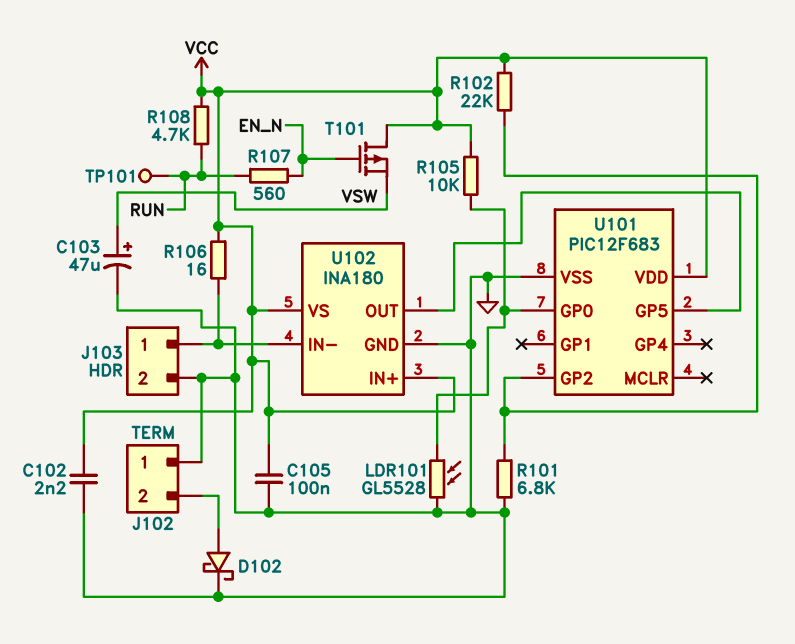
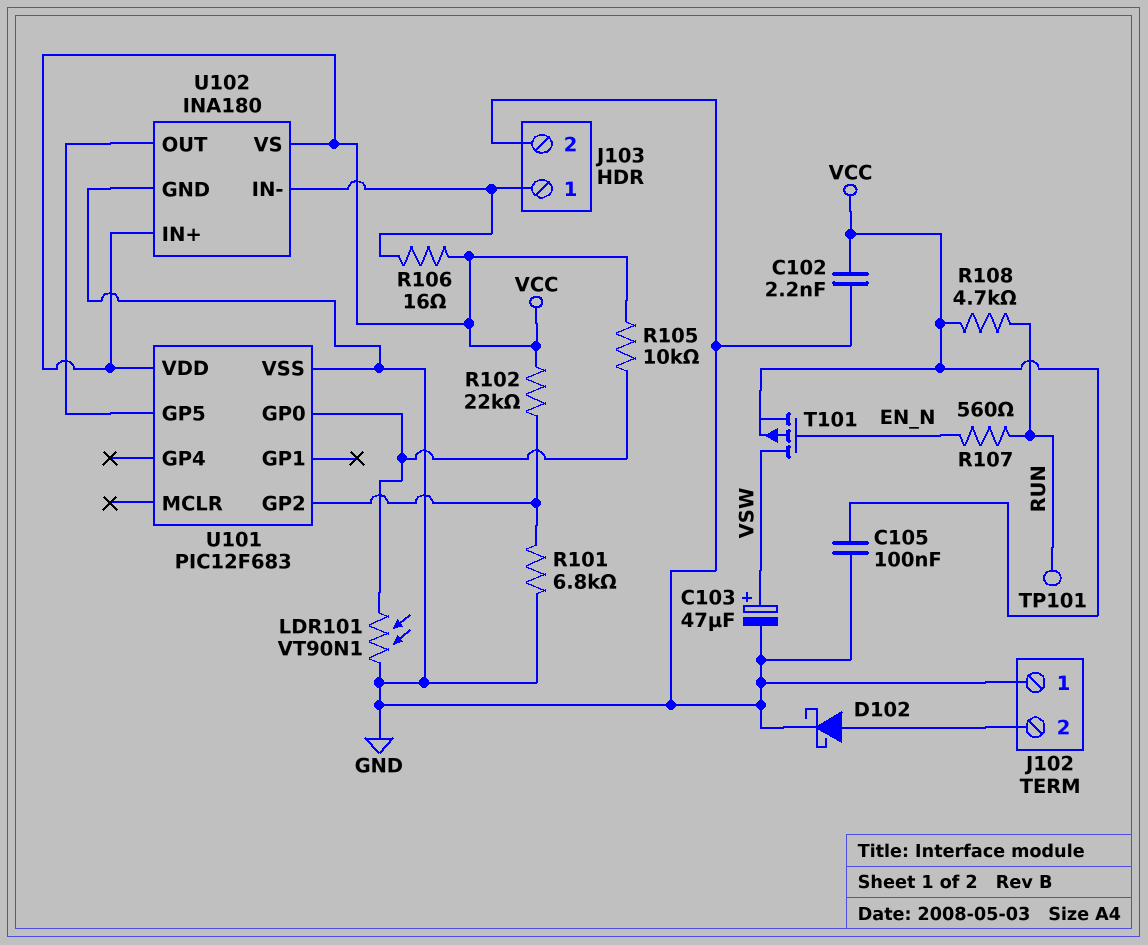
LDR101: GL5528 (GND, U101/GP0) -> VT90N1 (GND, U101/GP0)
T101: PMOS (G EN_N, D VCC, S VSW) -> PMOS (G EN_N, D VSW, S VCC)

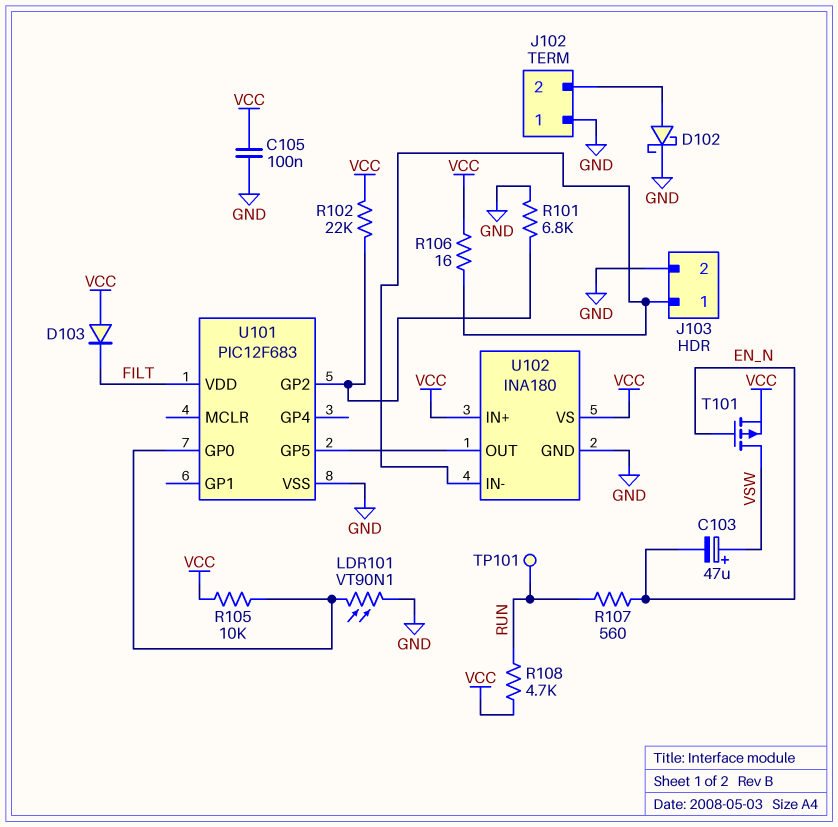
C102: 2.2nF (GND, VCC) -> none
C103: 47uF (plus VSW, minus GND) -> 47uF (plus VSW, minus EN_N)
D103: none -> diode (A VCC, K FILT)
U101 pin VDD: VCC -> FILT

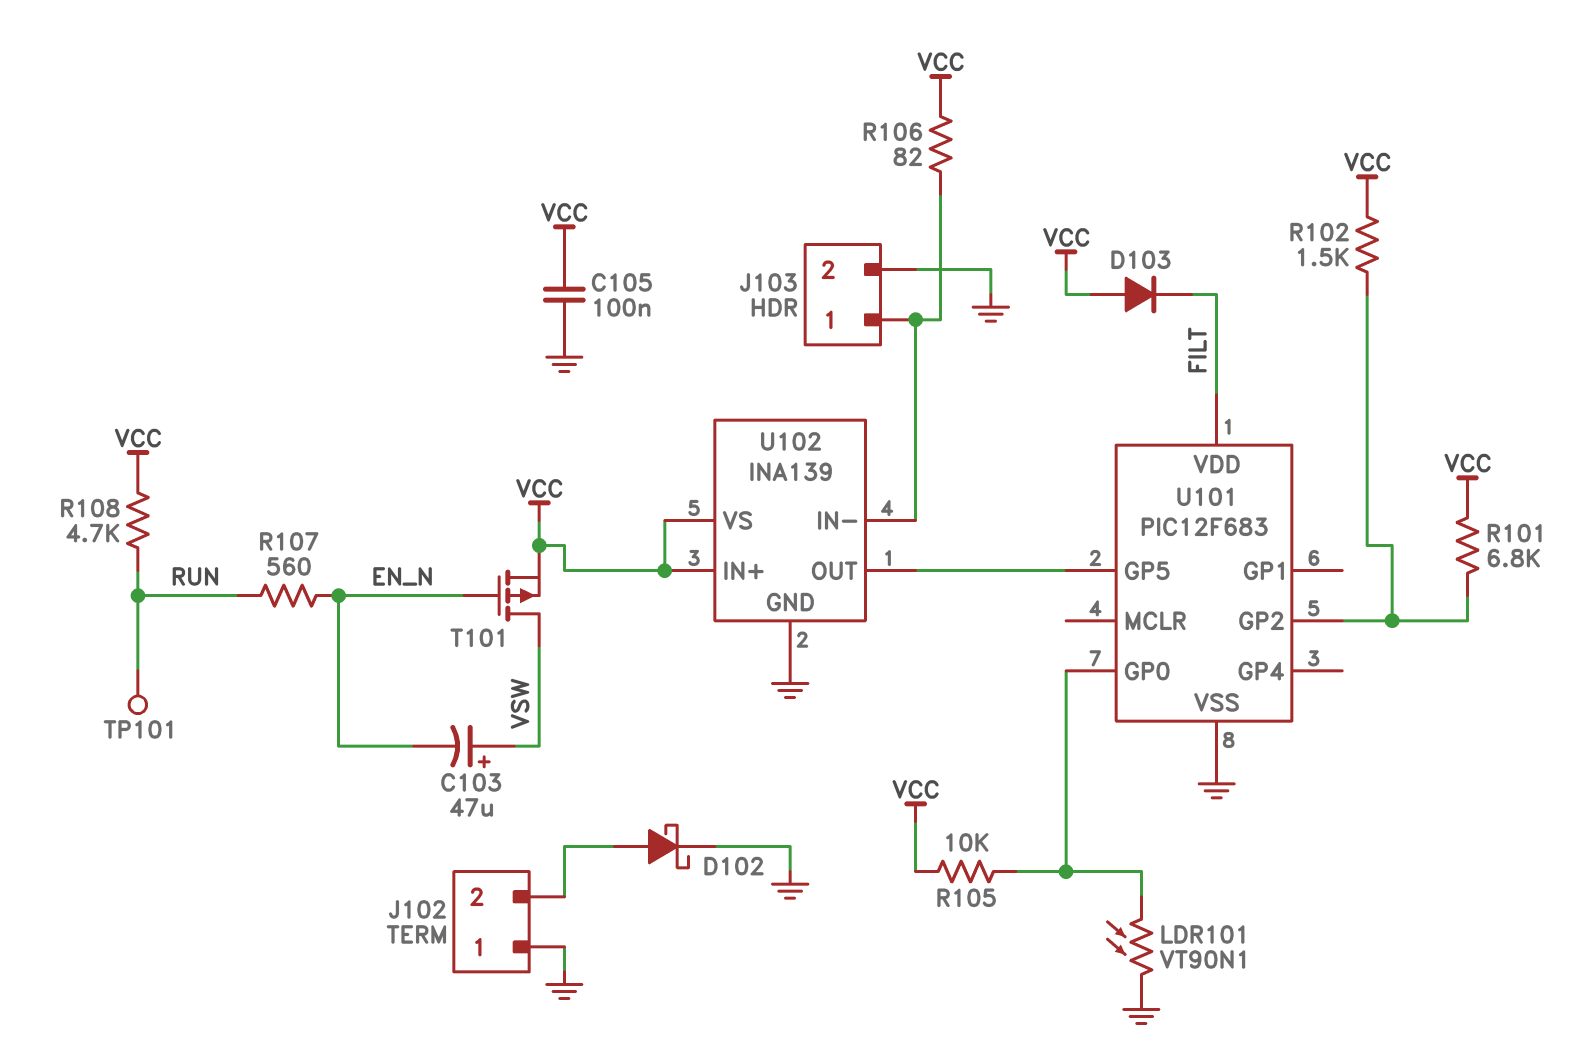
R101: 6.8k (GND, U101/GP2) -> 6.8k (U101/GP2, VCC)
R102: 22k (U101/GP2, VCC) -> 1.5k (U101/GP2, VCC)
R106: 16 (J103/1, VCC) -> 82 (J103/1, VCC)
U102: INA180 -> INA139

